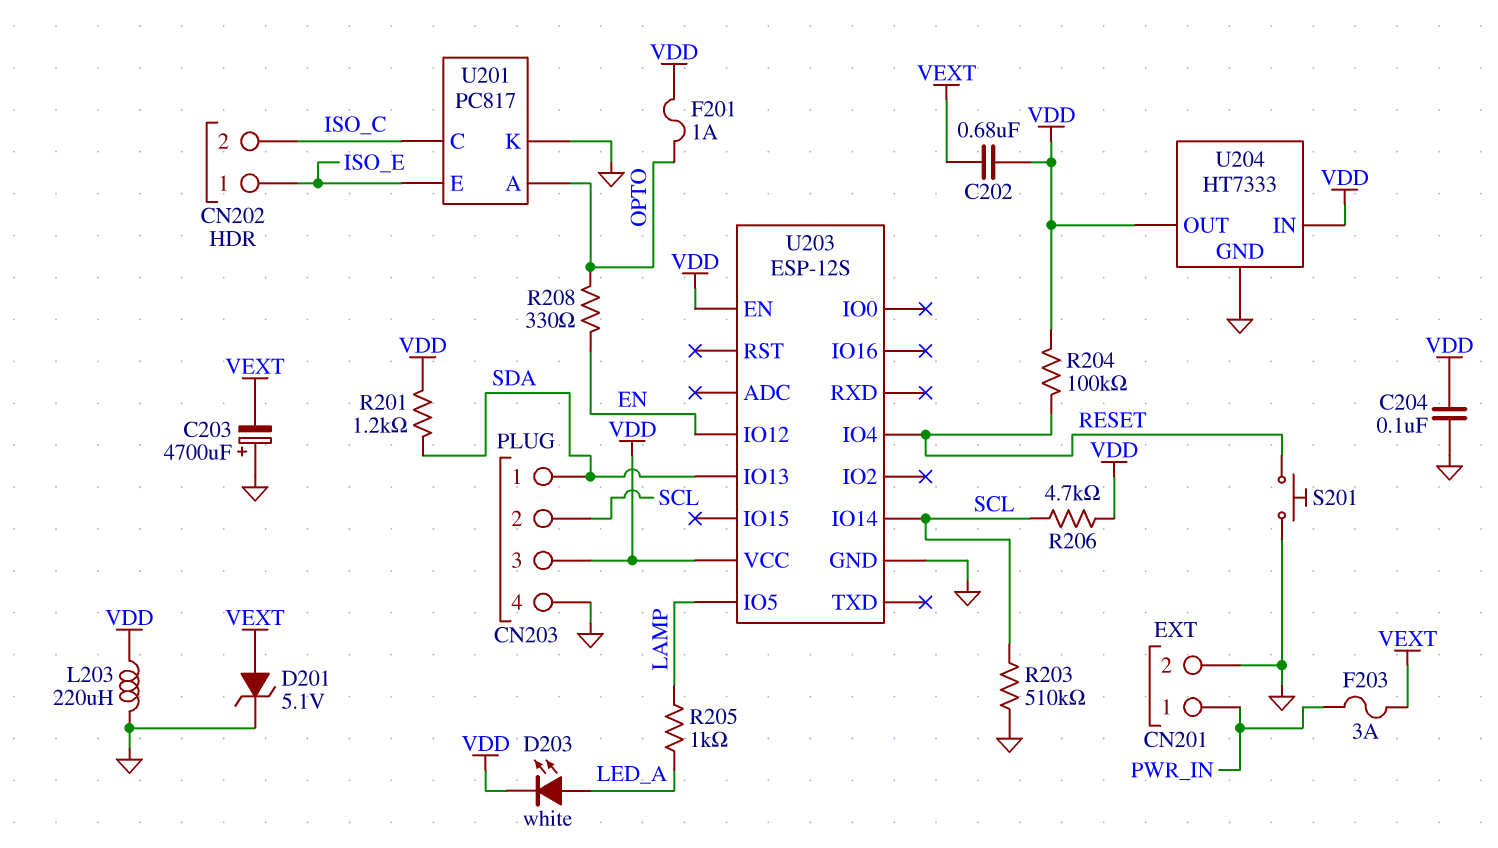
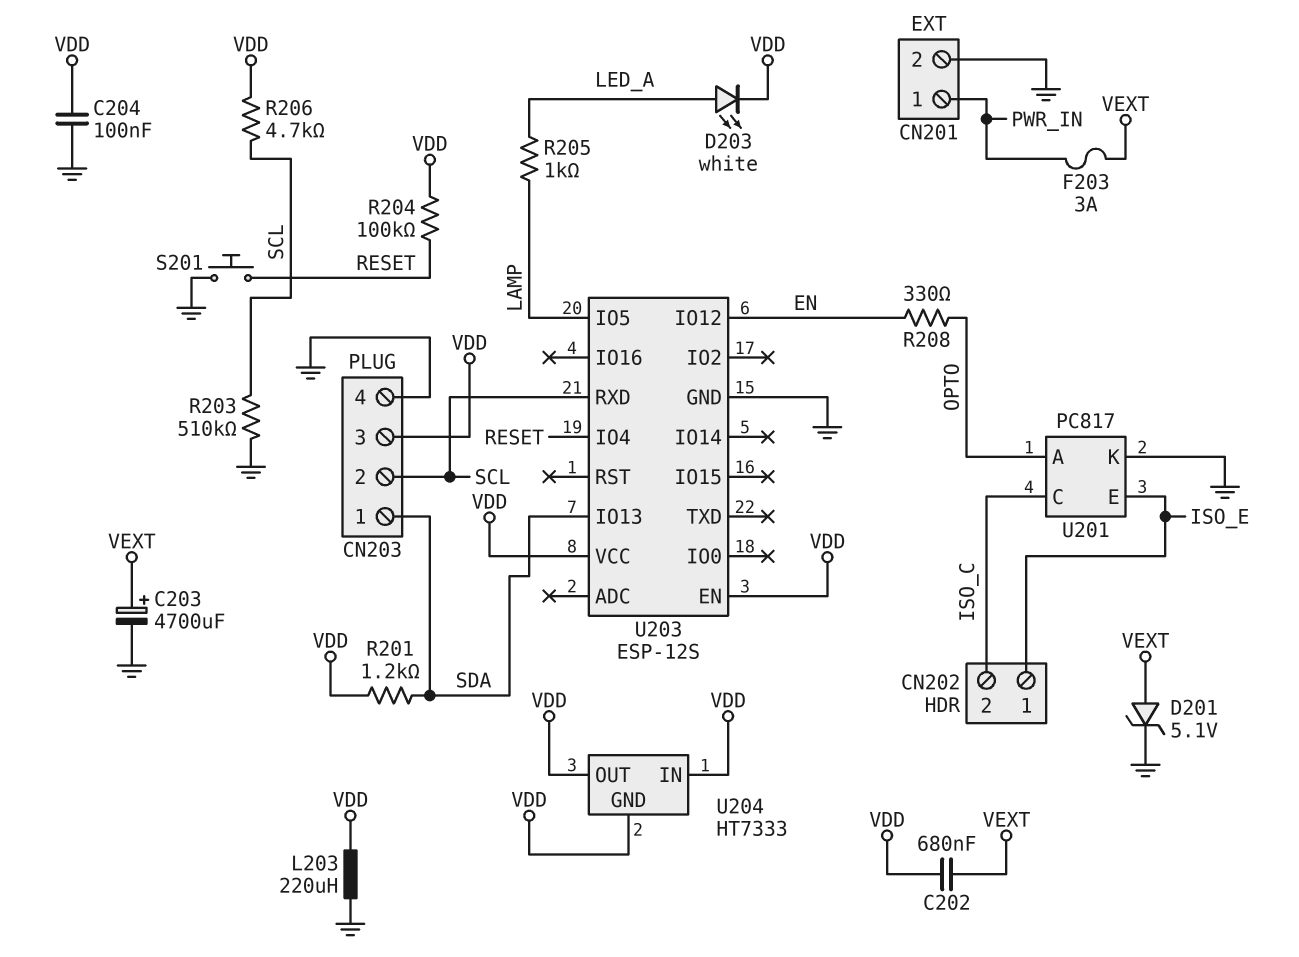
C203: 4700uF (plus GND, minus VEXT) -> 4700uF (plus VEXT, minus GND)
F201: 1A (OPTO, VDD) -> none
U203 pin IO14: SCL -> none
U203 pin RXD: none -> SCL
U204 pin GND: GND -> VDD

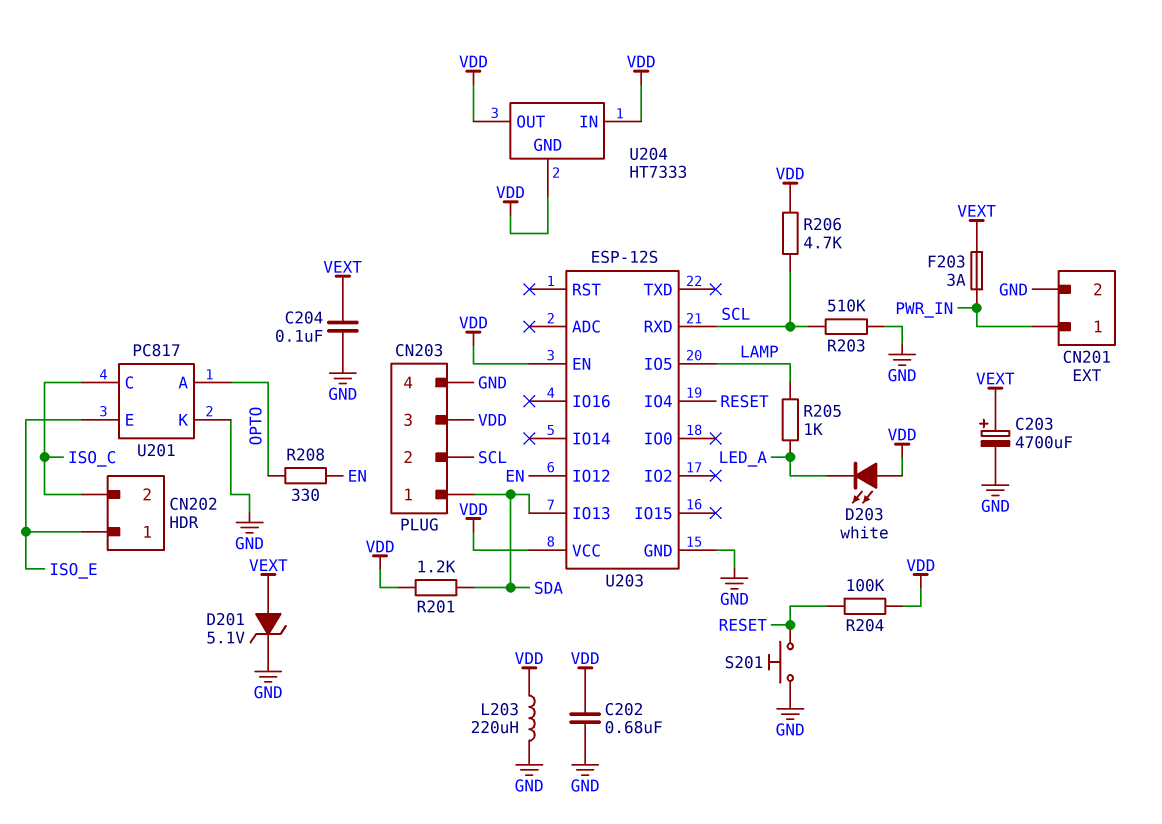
C202: 680nF (VDD, VEXT) -> 680nF (GND, VDD)
C204: 100nF (GND, VDD) -> 100nF (GND, VEXT)
D203: LED white (A LED_A, K VDD) -> LED white (A VDD, K LED_A)

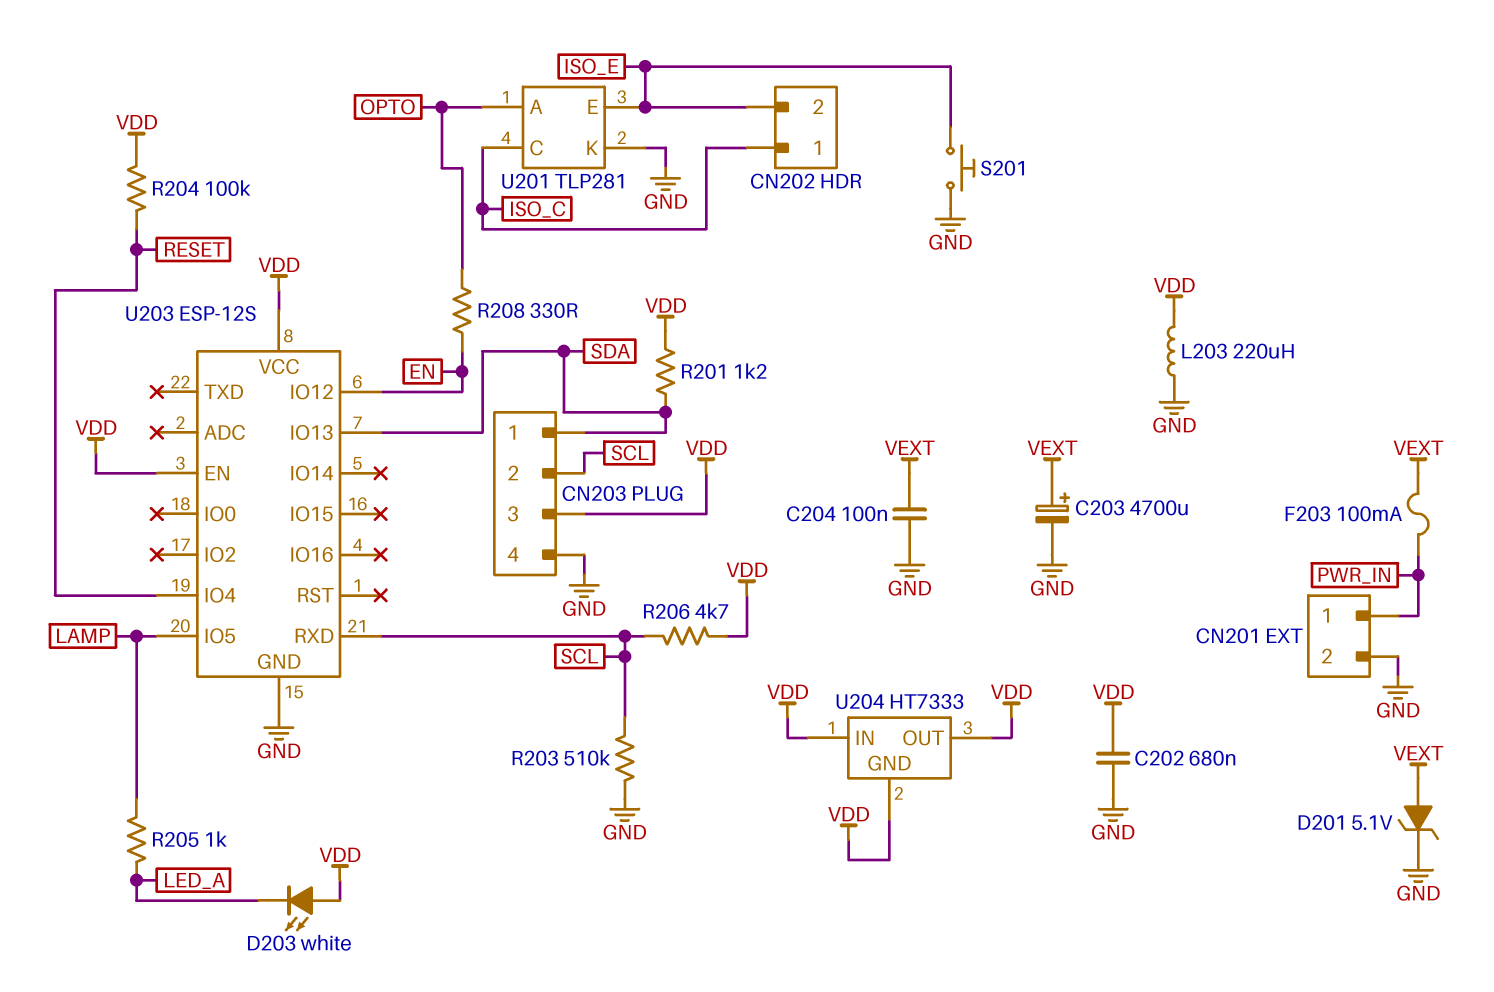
CN202 pin 1: ISO_E -> ISO_C
CN202 pin 2: ISO_C -> ISO_E
F203: 3A (PWR_IN, VEXT) -> 100mA (PWR_IN, VEXT)
S201: button (GND, RESET) -> button (GND, ISO_E)
U201: PC817 -> TLP281

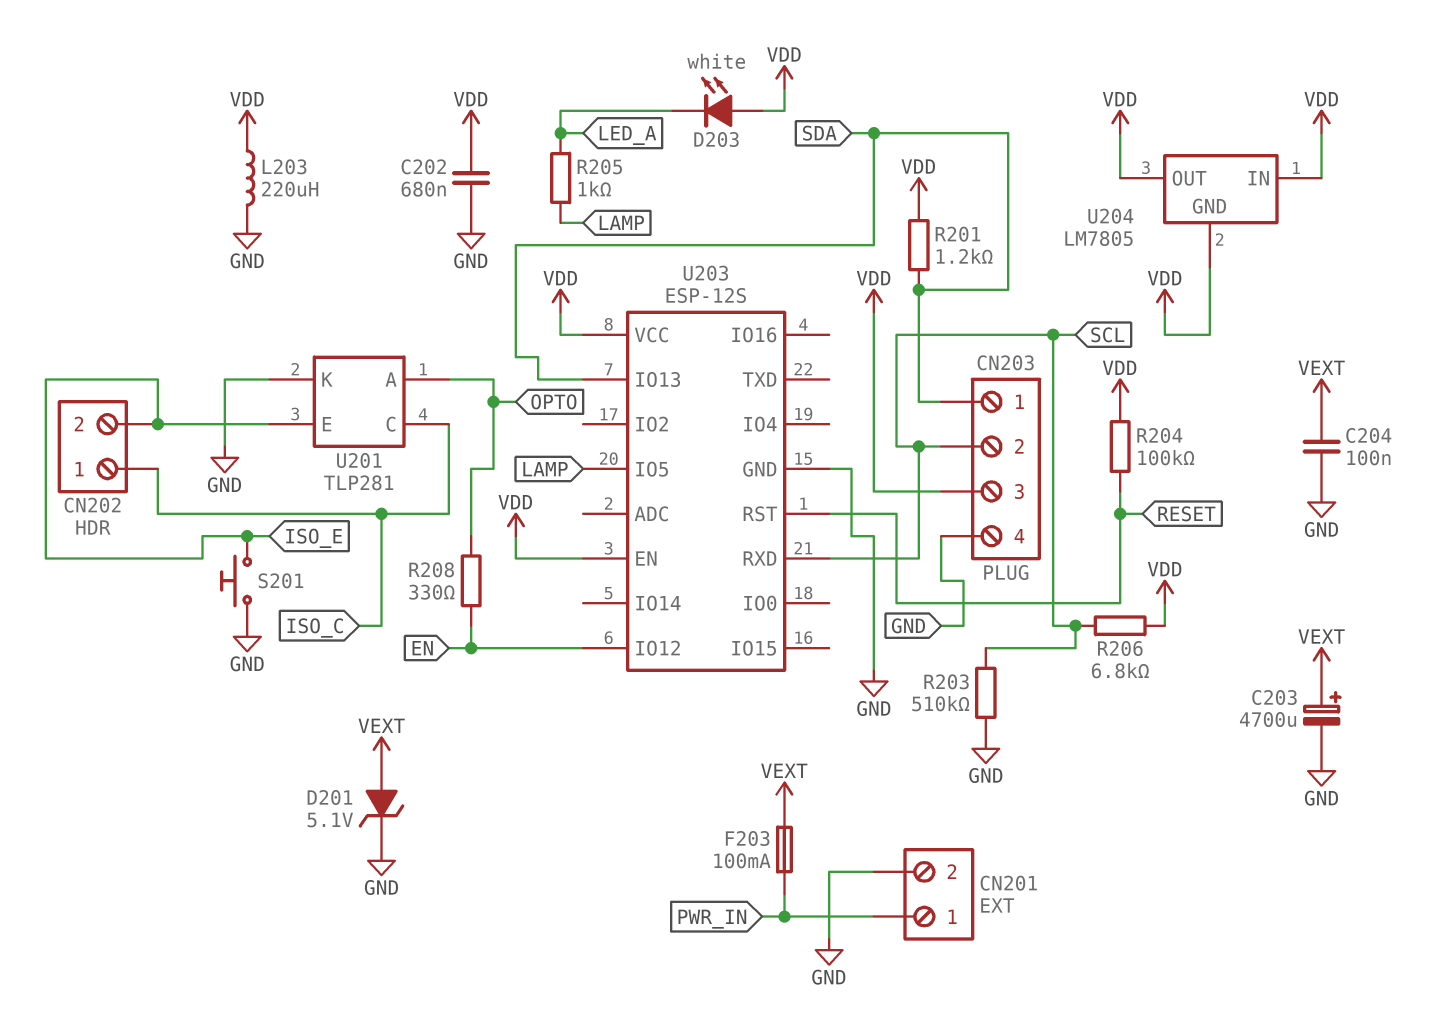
R206: 4.7k (SCL, VDD) -> 6.8k (SCL, VDD)
U203 pin IO4: RESET -> none
U203 pin RST: none -> RESET
U204: HT7333 -> LM7805

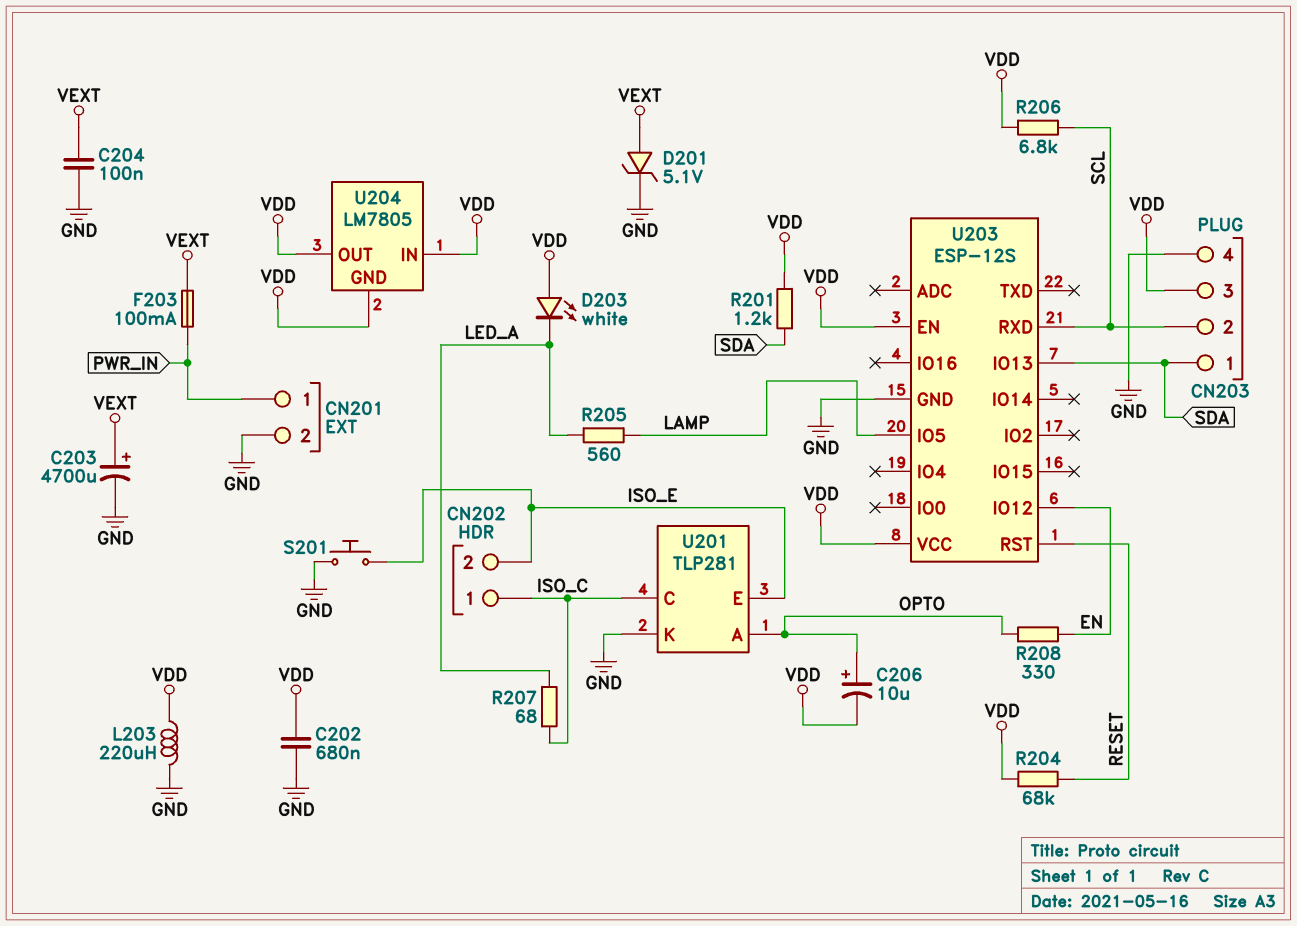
C206: none -> 10uF (plus OPTO, minus VDD)
R203: 510k (GND, SCL) -> none
R204: 100k (RESET, VDD) -> 68k (RESET, VDD)
R205: 1k (LAMP, LED_A) -> 560 (LAMP, LED_A)
R207: none -> 68 (ISO_C, LED_A)

